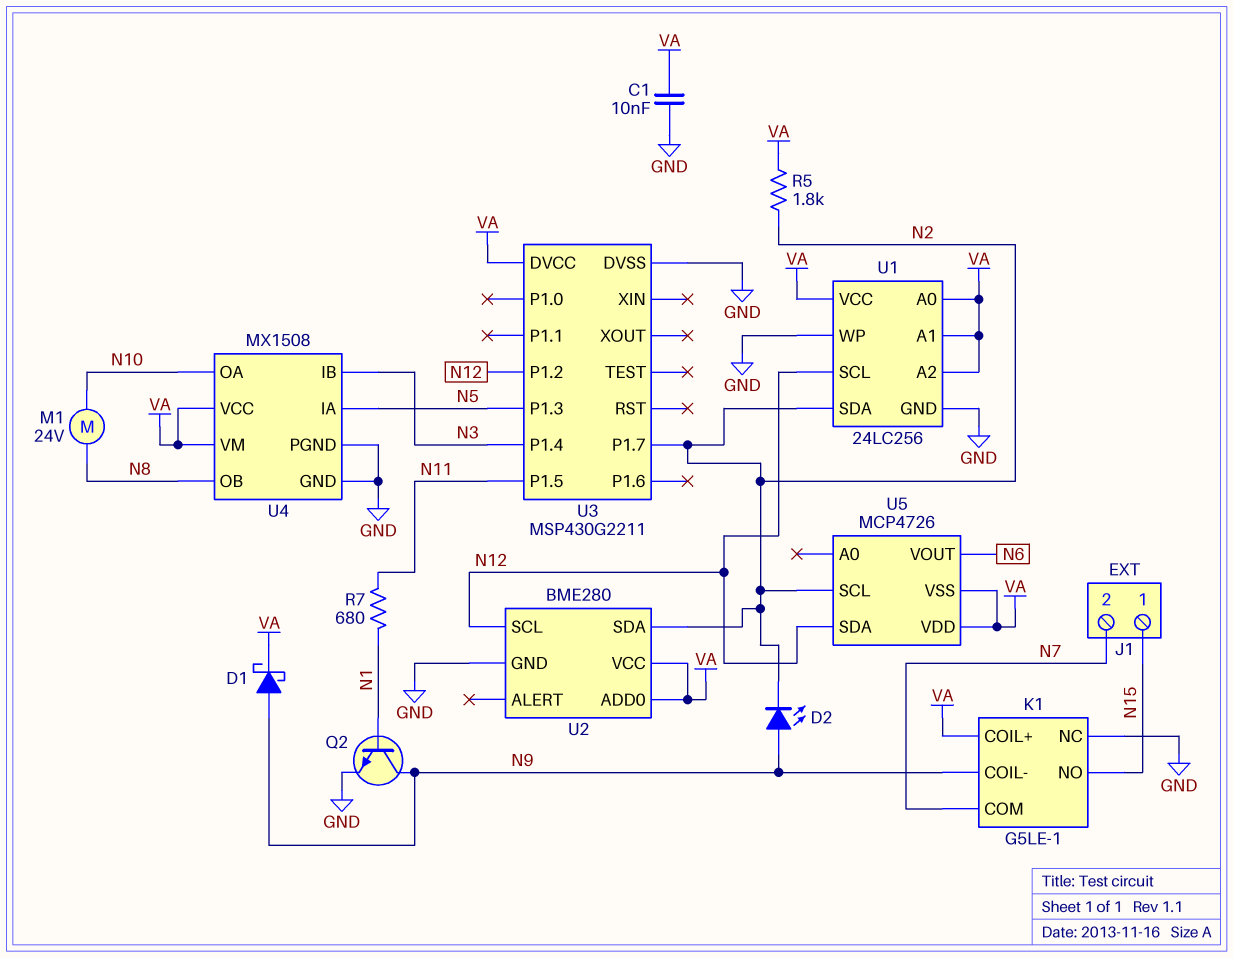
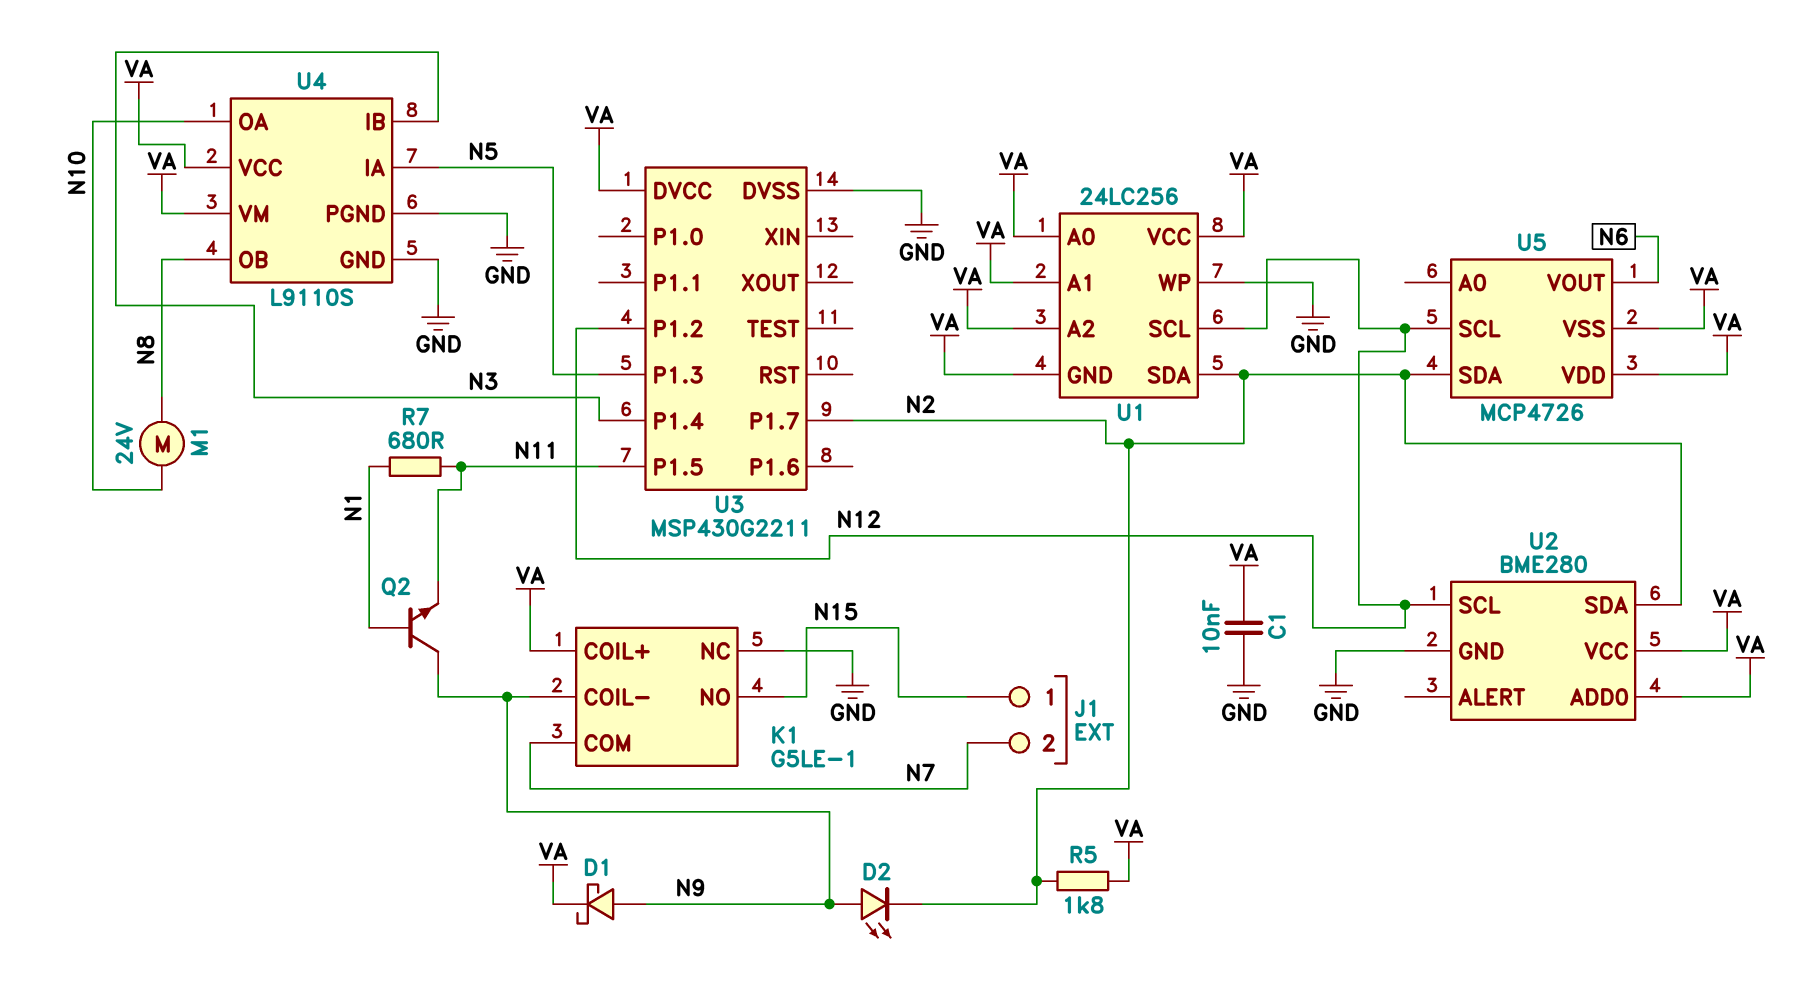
Q2: NPN (B N1, C N9, E GND) -> NPN (B N1, C N9, E N11)
U1 pin GND: GND -> VA
U4: MX1508 -> L9110S
U5 pin SCL: N2 -> N12
U5 pin SDA: N12 -> N2

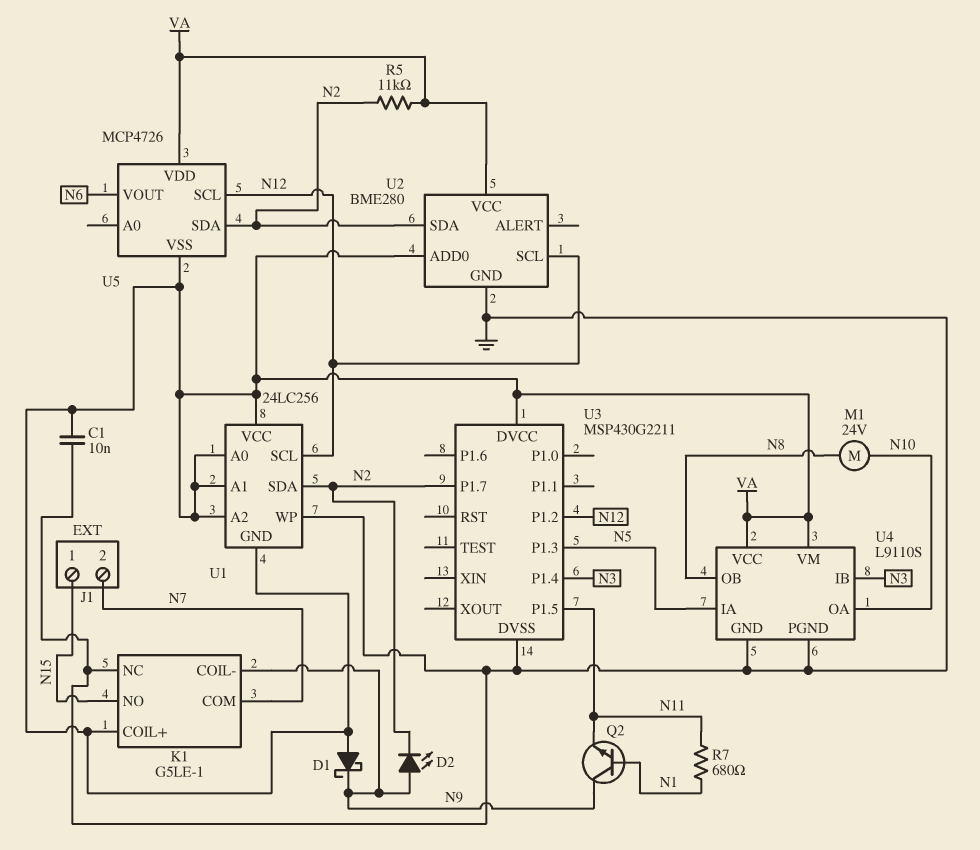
D1: schottky (A N9, K VA) -> schottky (A VA, K N9)
R5: 1.8k (N2, VA) -> 11k (N2, VA)

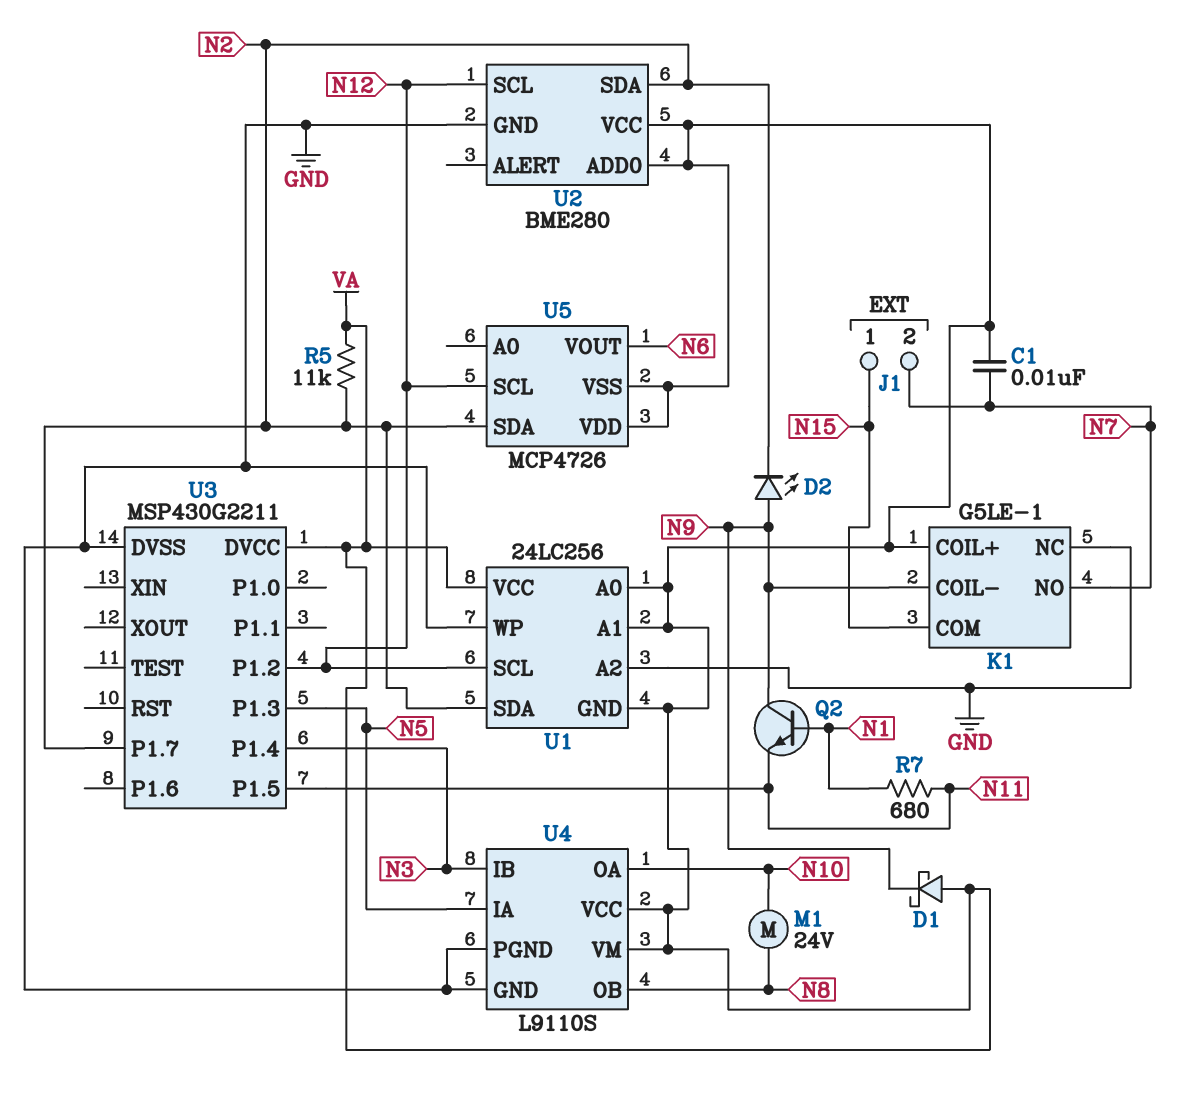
C1: 10nF (GND, VA) -> 10nF (N7, VA)
K1 pin COM: N7 -> N15
K1 pin NO: N15 -> N7
U1 pin A2: VA -> GND

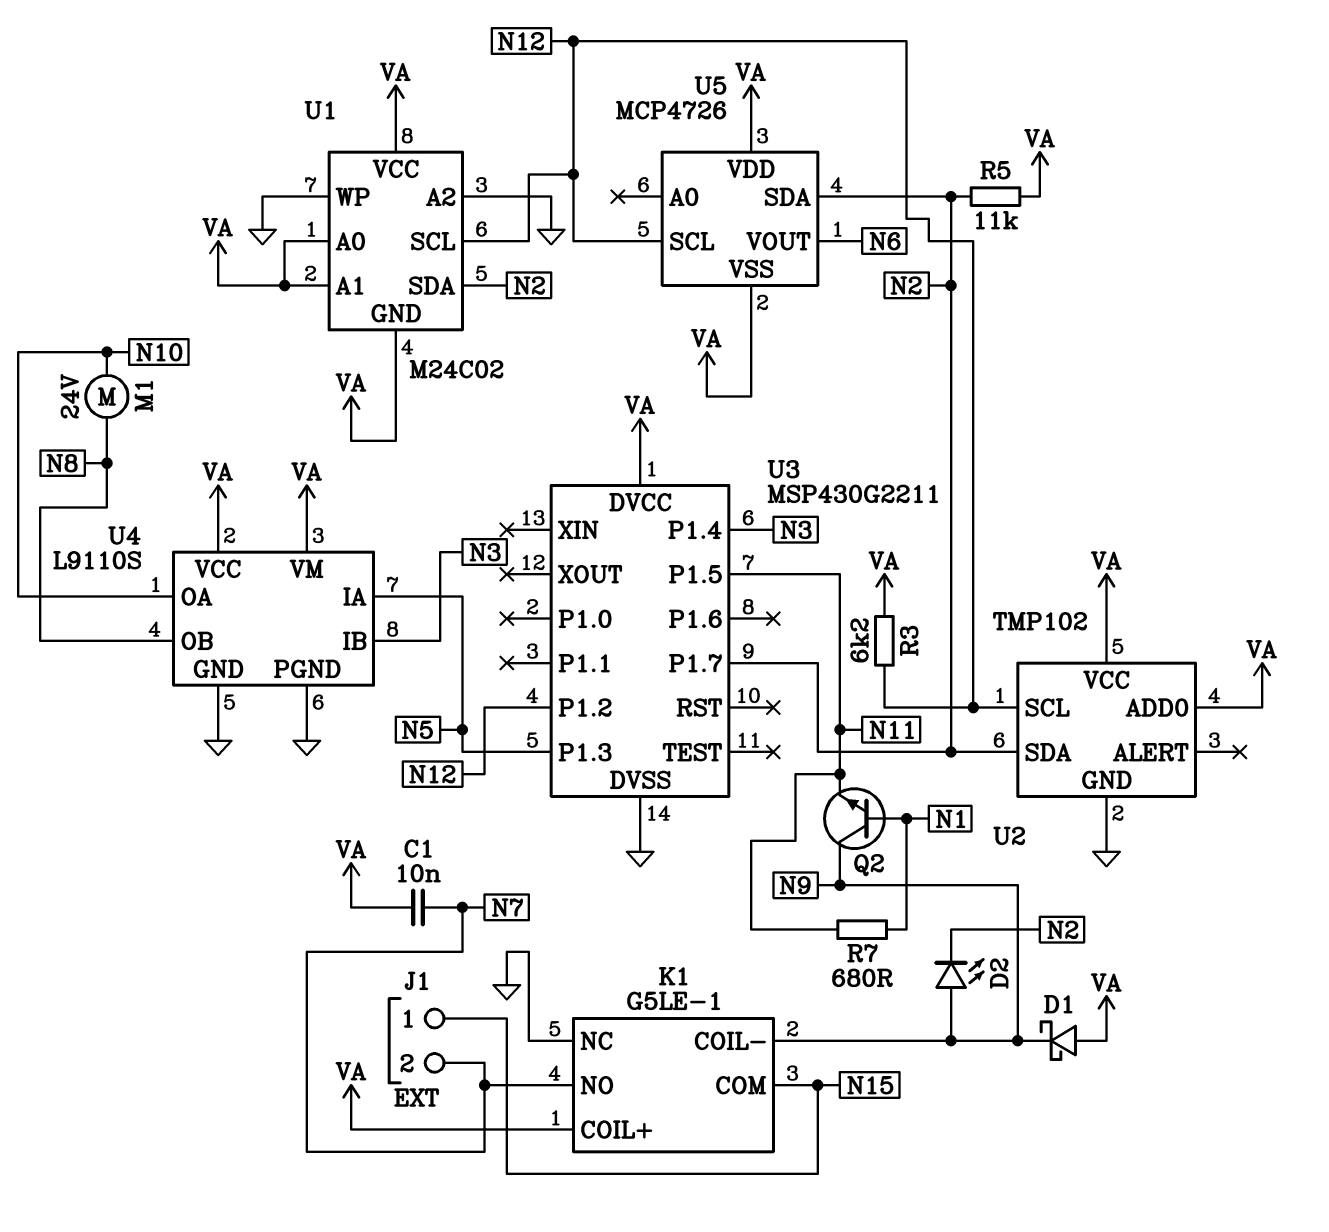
R3: none -> 6.2k (N12, VA)
U1: 24LC256 -> M24C02
U2: BME280 -> TMP102

